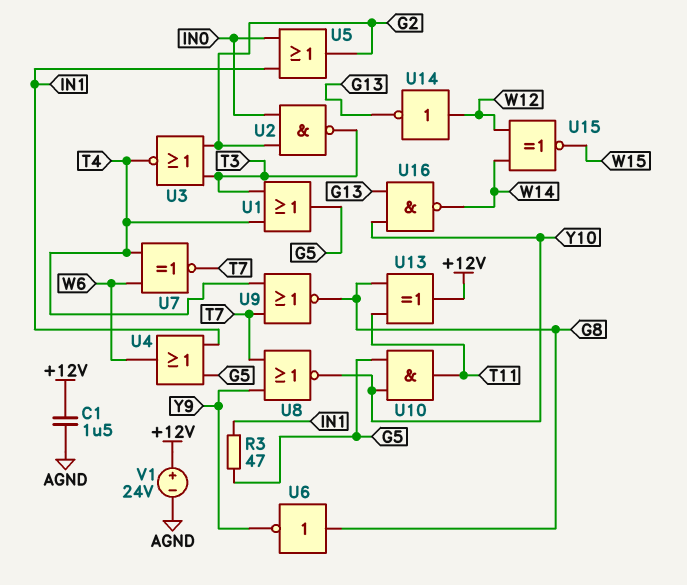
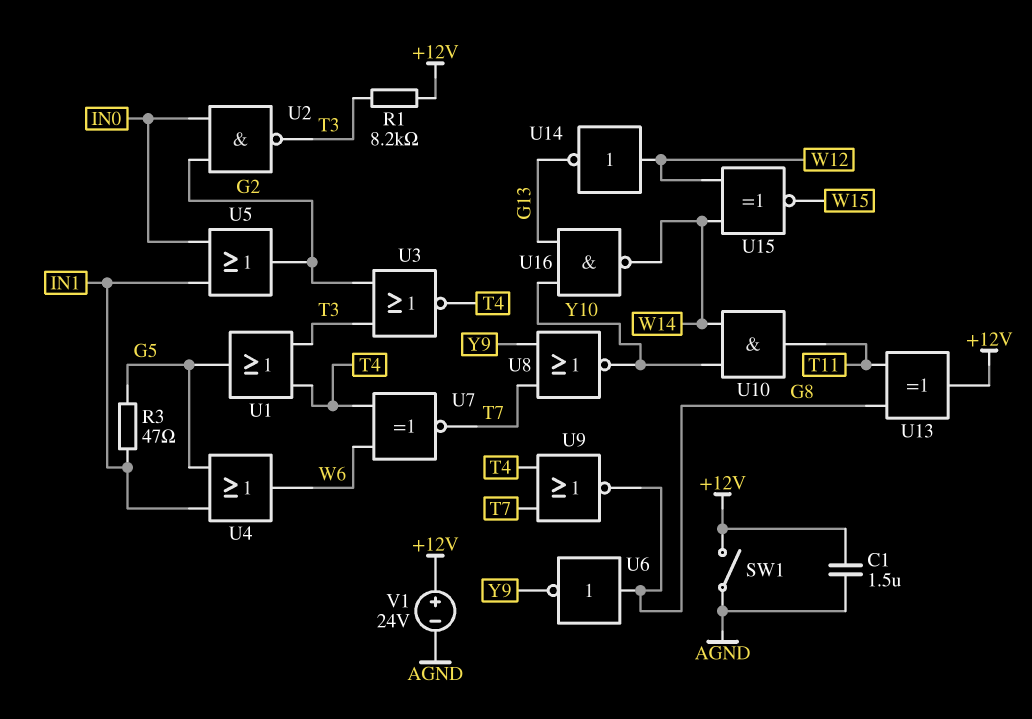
R1: none -> 8.2k (+12V, T3)
SW1: none -> switch (+12V, AGND)
U10: AND (in G5, in Y10, out T11) -> AND (in W14, in Y10, out T11)

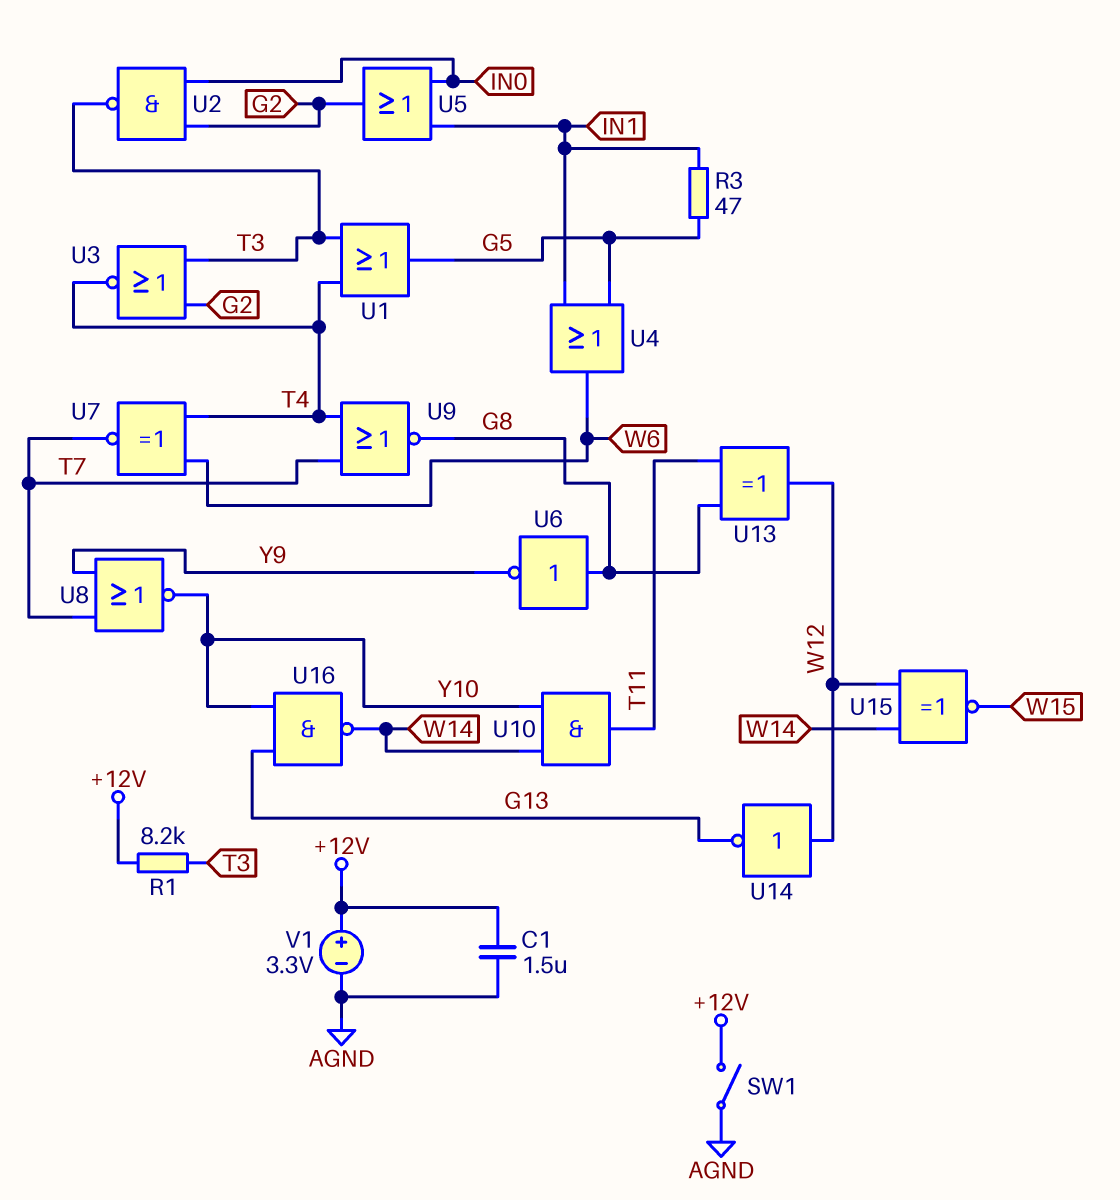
U13: XOR (in G8, in T11, out +12V) -> XOR (in G8, in T11, out W12)
V1: 24V (plus +12V, minus AGND) -> 3.3V (plus +12V, minus AGND)

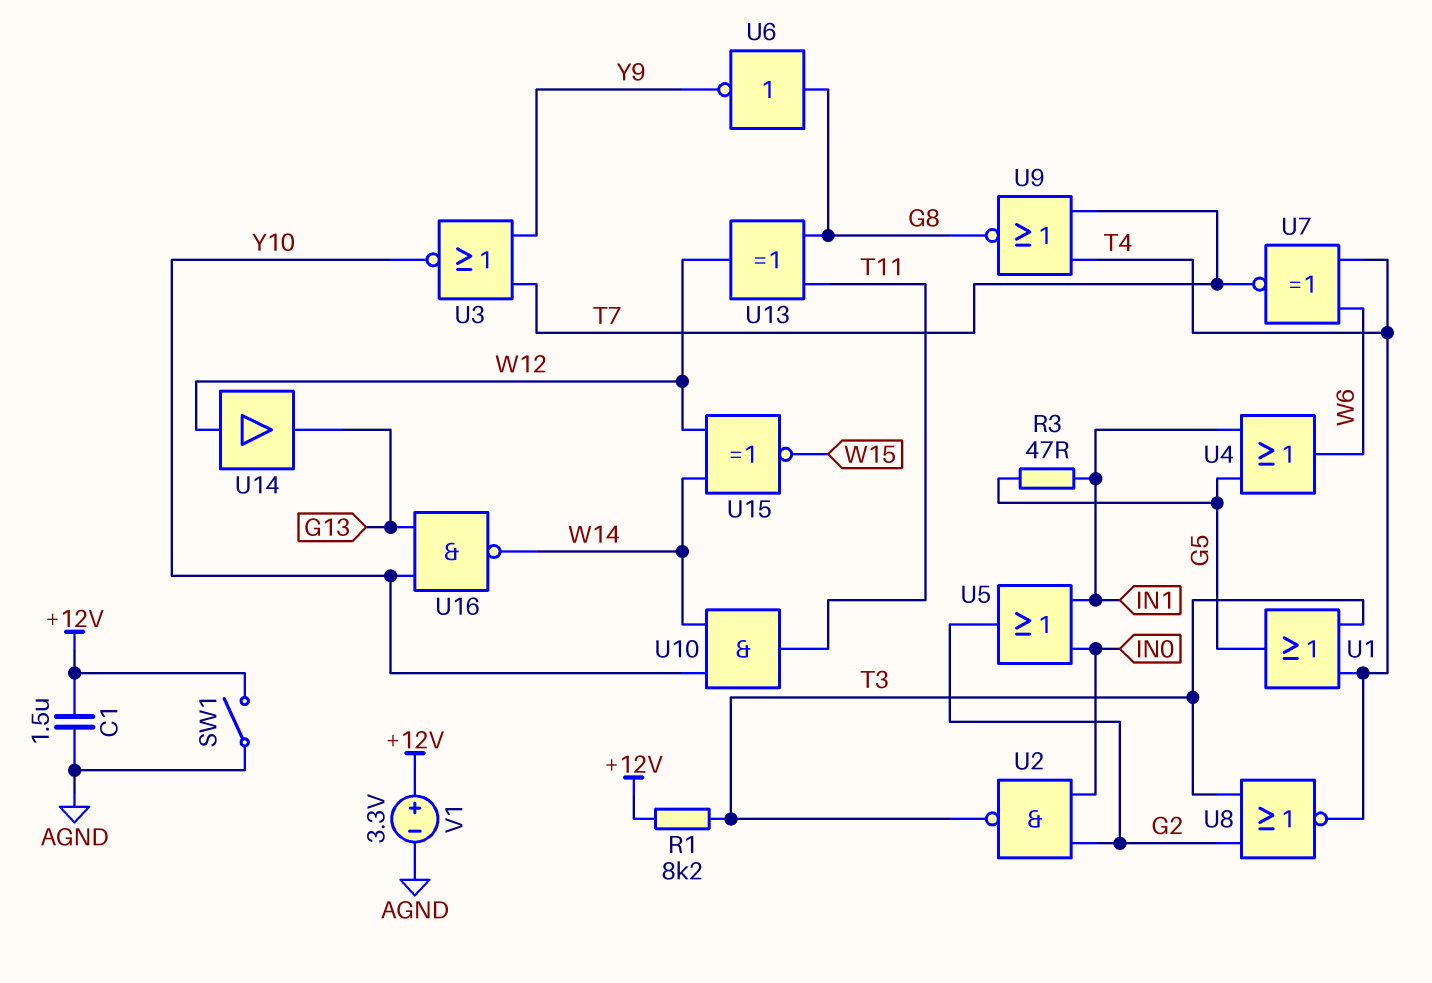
U3: NOR (in G2, in T3, out T4) -> NOR (in T7, in Y9, out Y10)
U8: NOR (in T7, in Y9, out Y10) -> NOR (in G2, in T3, out T4)
U14: NOT (in W12, out G13) -> buffer (in W12, out G13)

